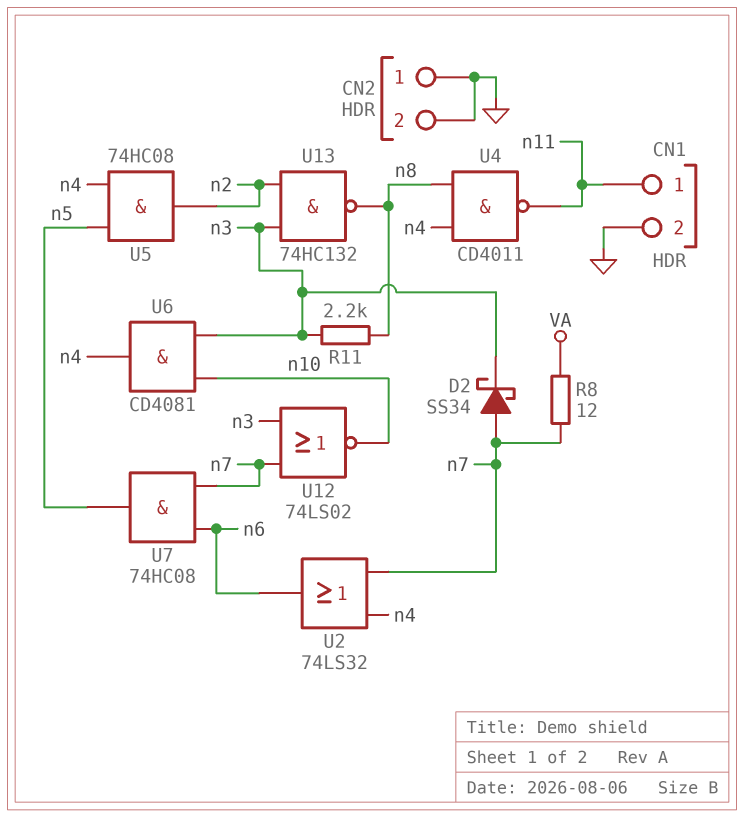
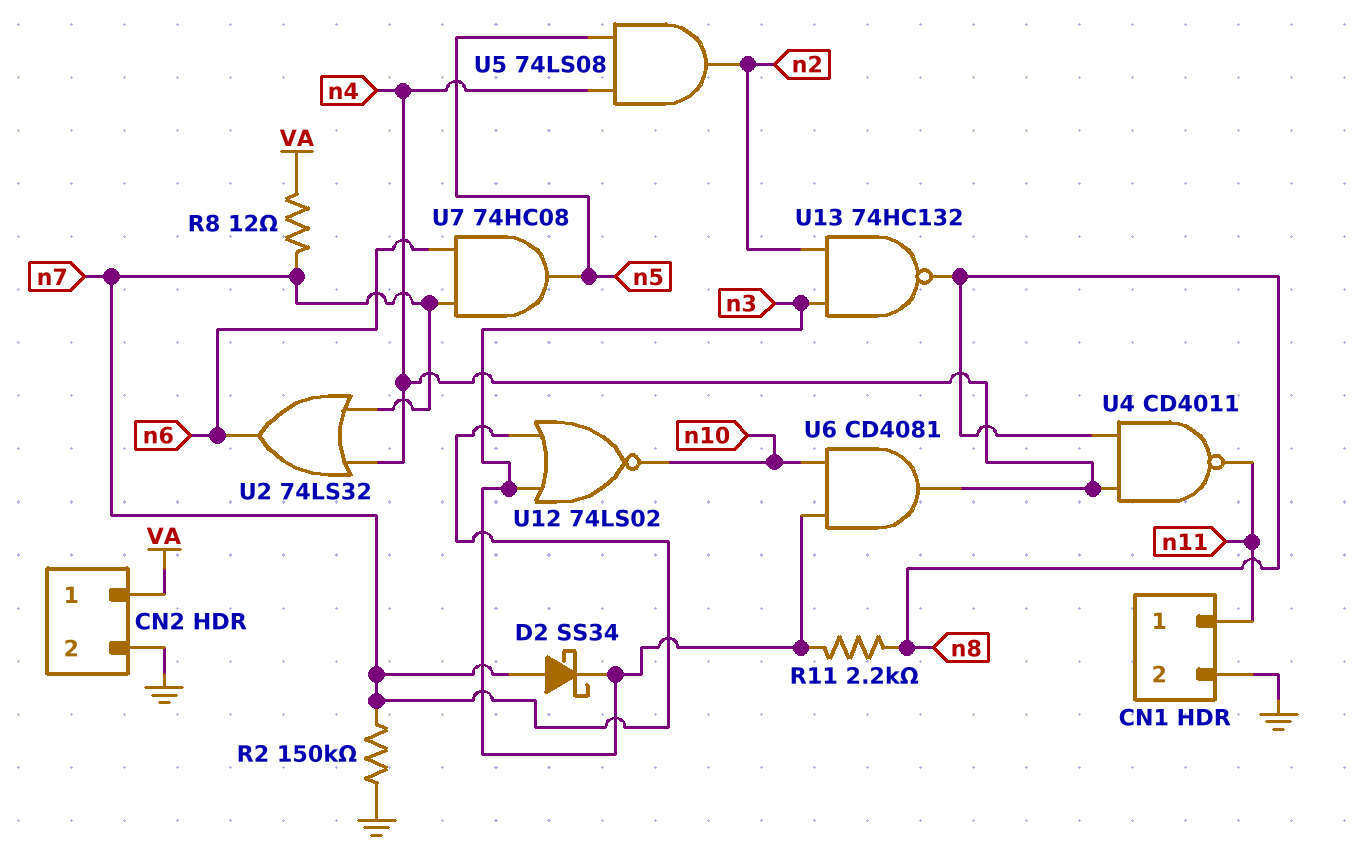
CN2 pin 1: GND -> VA
R2: none -> 150k (GND, n7)
U5: AND 74HC08 (in n4, in n5, out n2) -> AND 74LS08 (in n4, in n5, out n2)

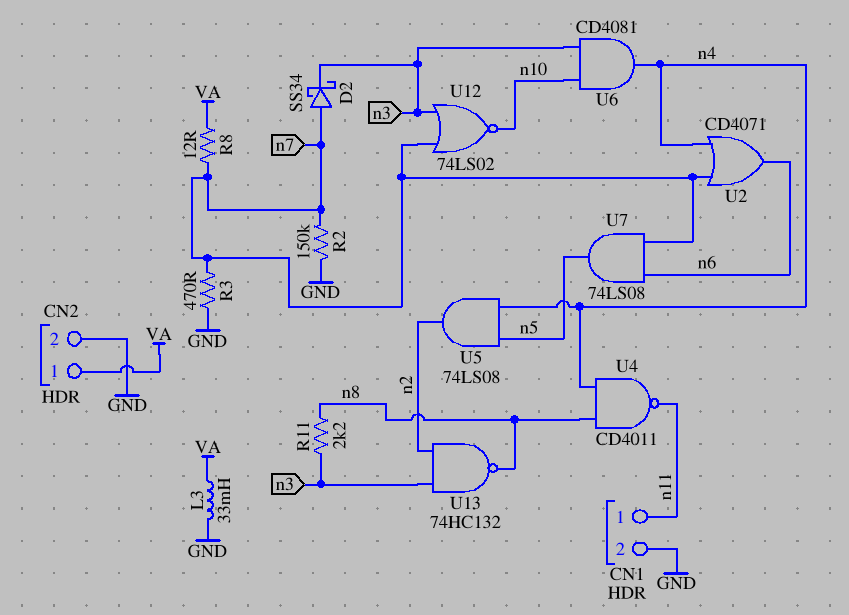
L3: none -> 33mH (GND, VA)
R3: none -> 470 (GND, n7)
U2: OR 74LS32 (in n4, in n7, out n6) -> OR CD4071 (in n4, in n7, out n6)
U7: AND 74HC08 (in n6, in n7, out n5) -> AND 74LS08 (in n6, in n7, out n5)

